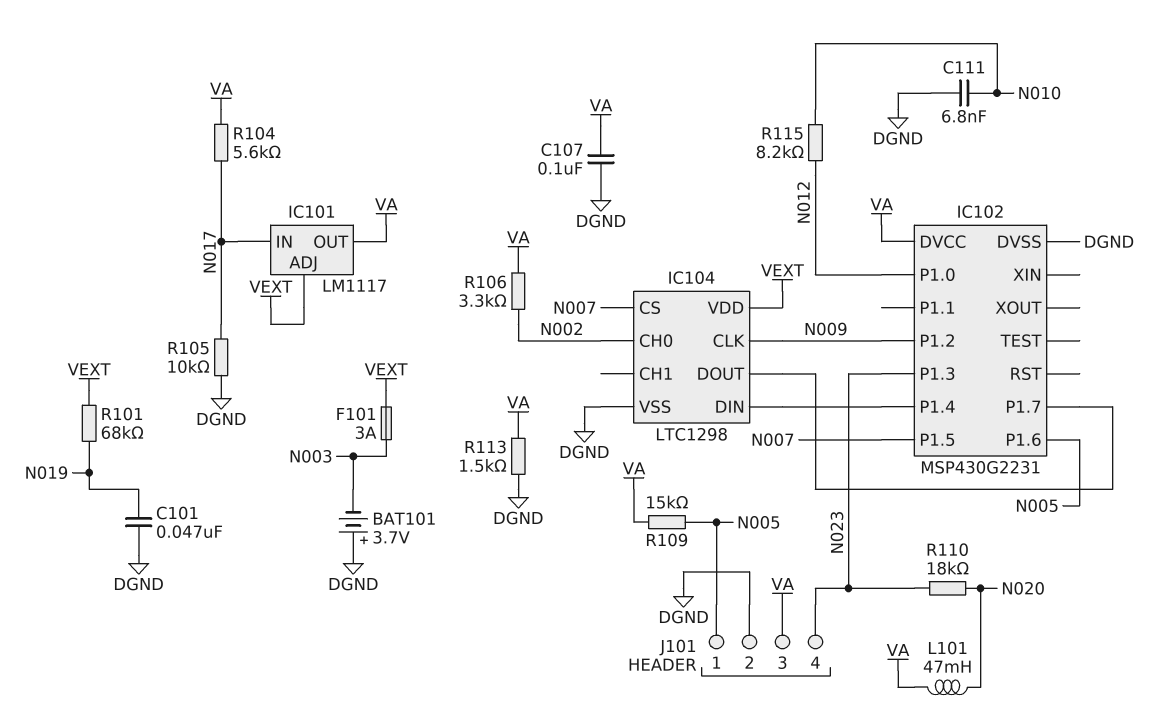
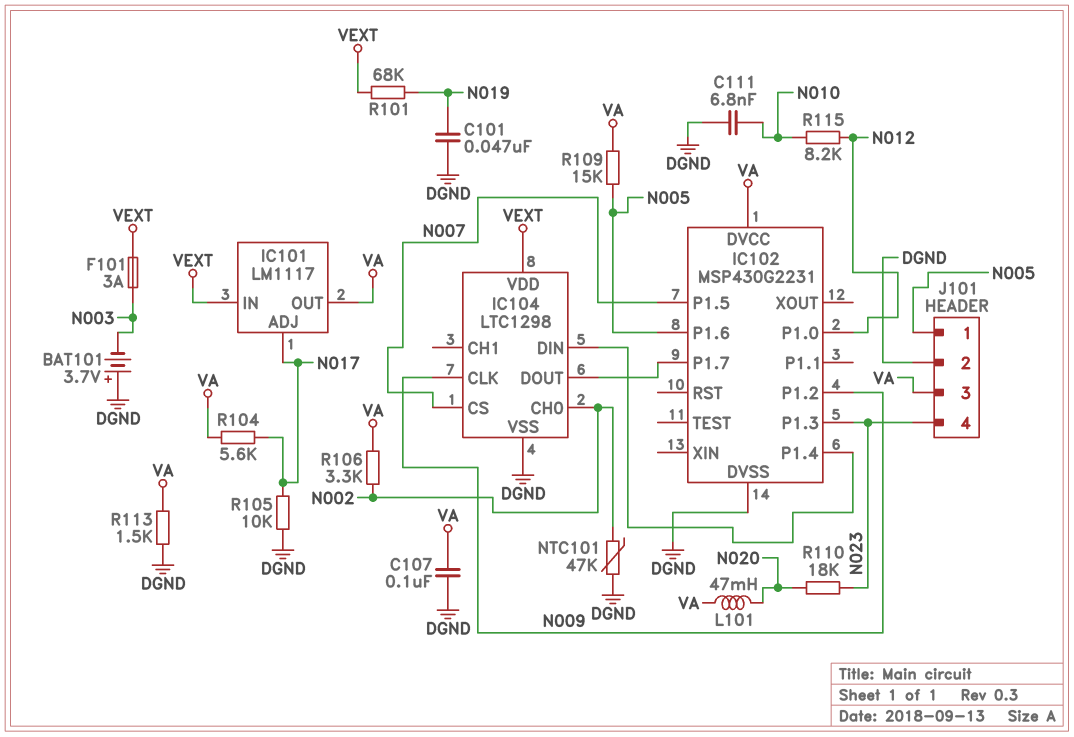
IC101 pin ADJ: VEXT -> N017
IC101 pin IN: N017 -> VEXT
NTC101: none -> 47k (DGND, N002)

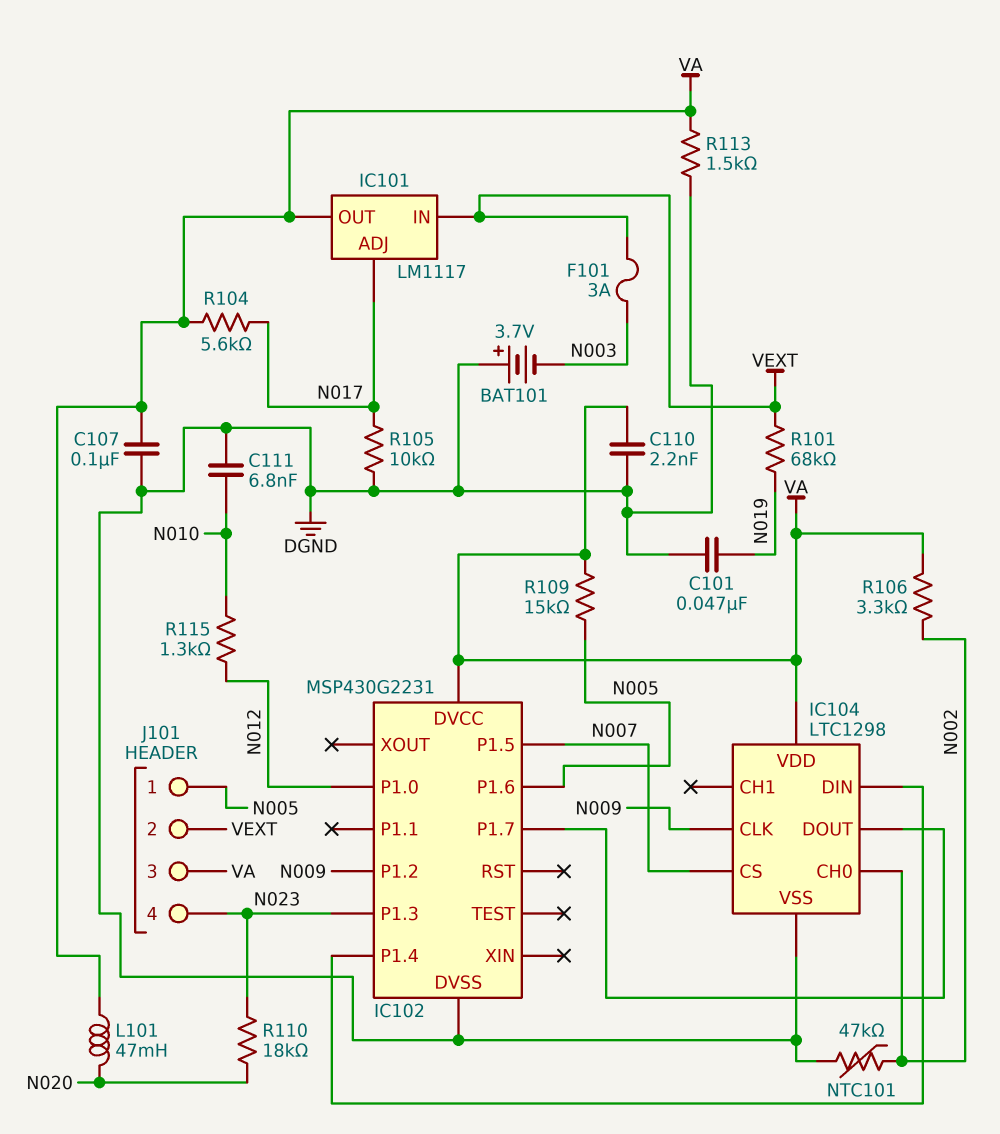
C110: none -> 2.2nF (DGND, VA)
IC104 pin VDD: VEXT -> VA
J101 pin 2: DGND -> VEXT
R115: 8.2k (N010, N012) -> 1.3k (N010, N012)

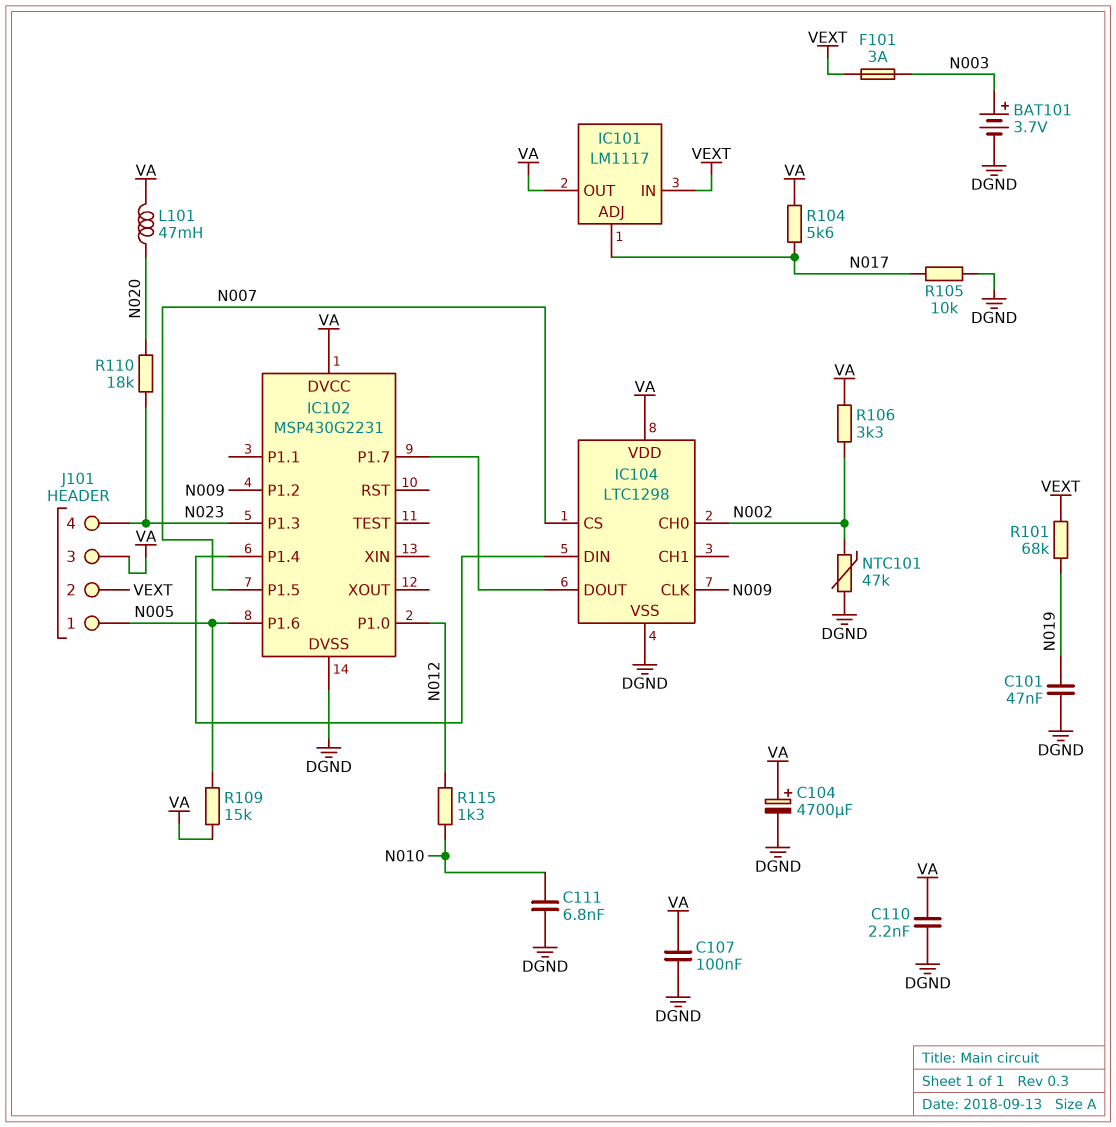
BAT101: 3.7V (plus DGND, minus N003) -> 3.7V (plus N003, minus DGND)
C104: none -> 4700uF (plus VA, minus DGND)
R113: 1.5k (DGND, VA) -> none

